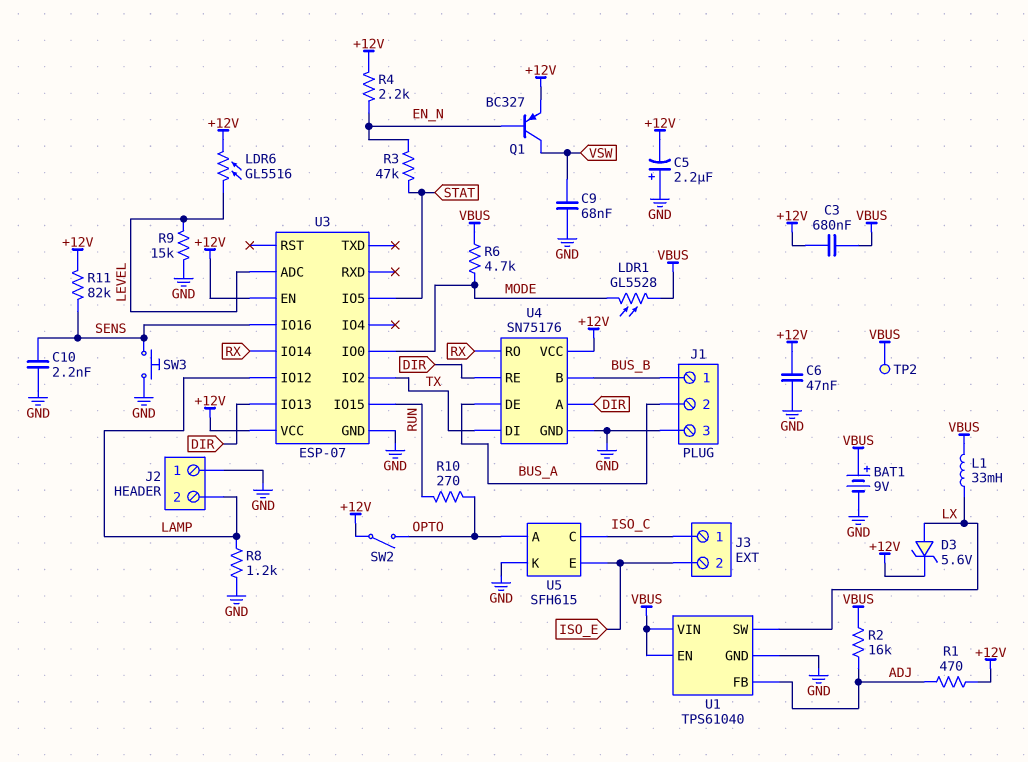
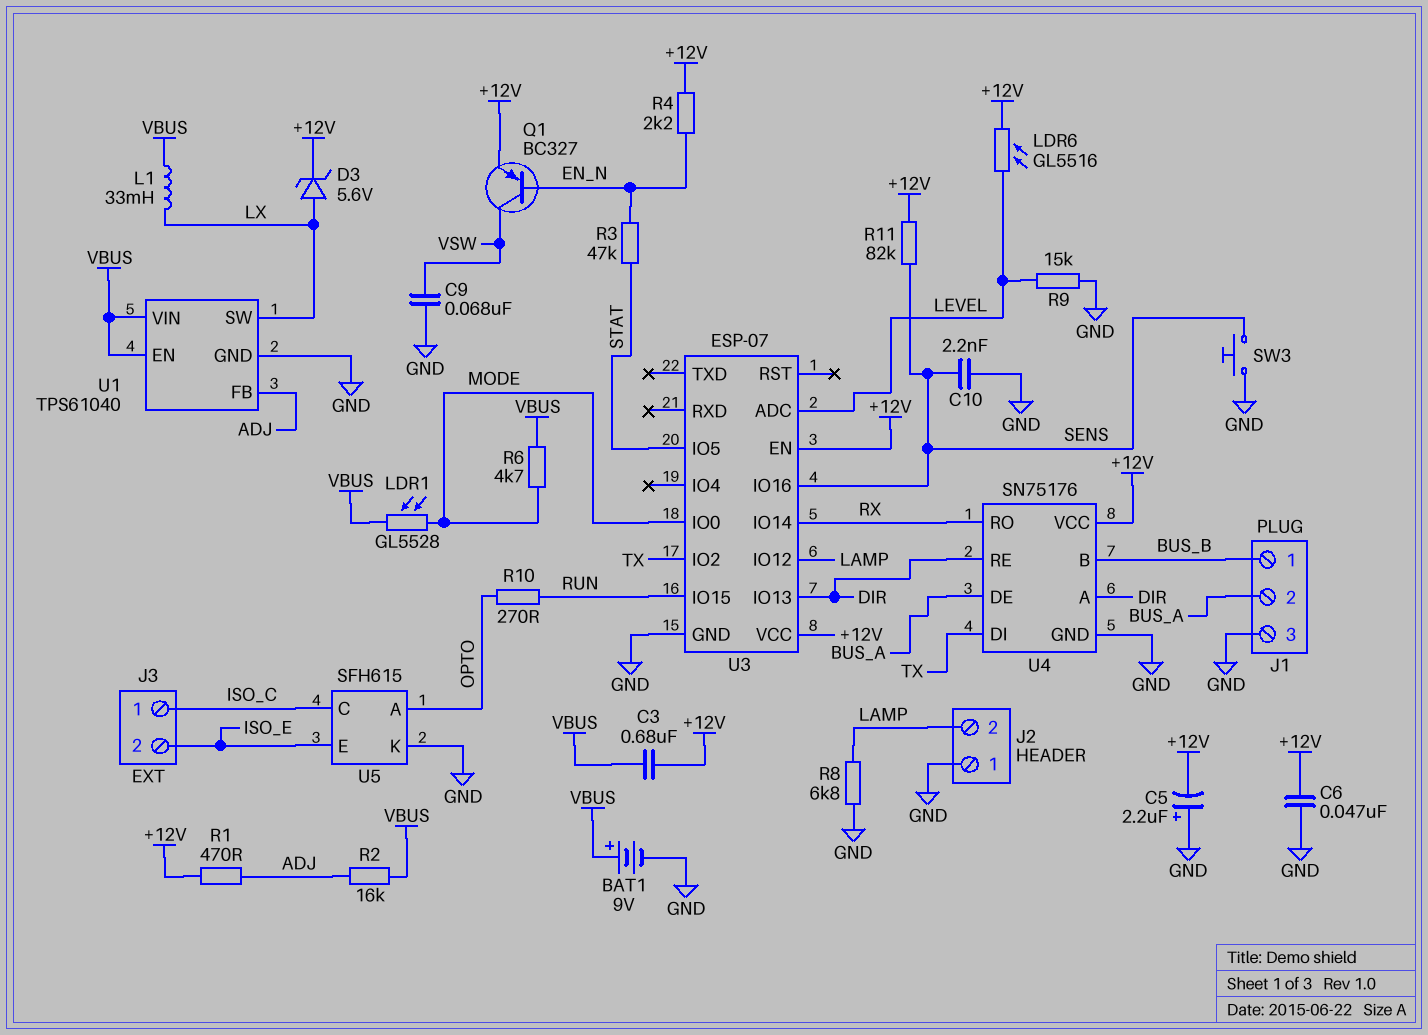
R8: 1.2k (GND, LAMP) -> 6.8k (GND, LAMP)
SW2: switch (+12V, OPTO) -> none
TP2: test point (VBUS) -> none

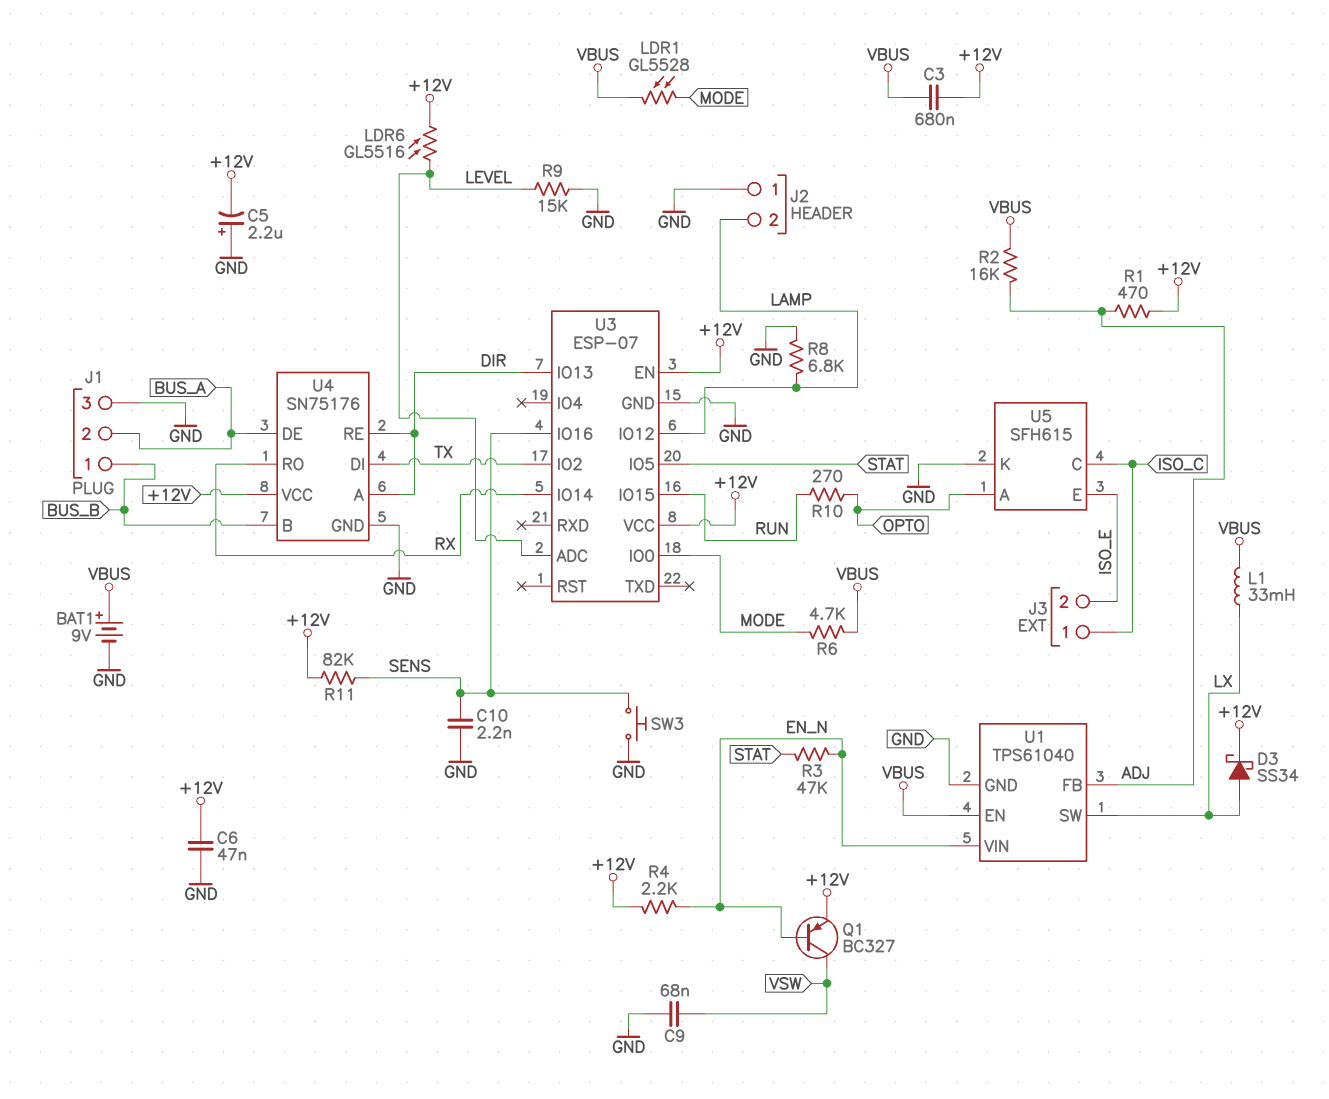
D3: zener 5.6V (A LX, K +12V) -> schottky SS34 (A LX, K +12V)
U1 pin VIN: VBUS -> EN_N

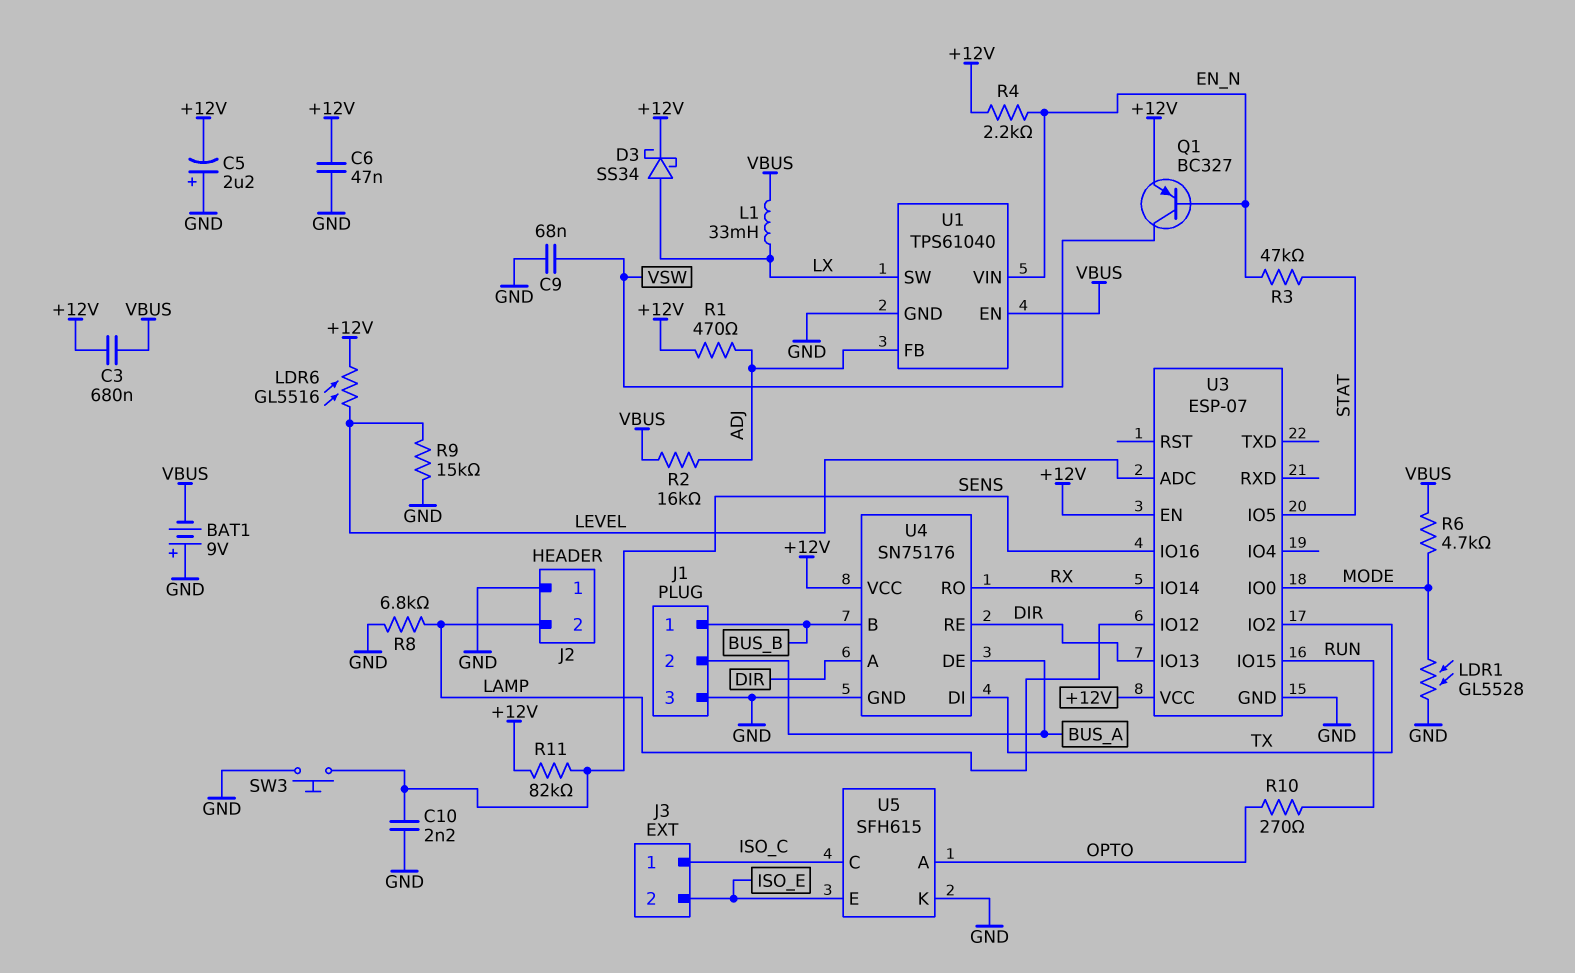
BAT1: 9V (plus VBUS, minus GND) -> 9V (plus GND, minus VBUS)
LDR1: GL5528 (MODE, VBUS) -> GL5528 (GND, MODE)

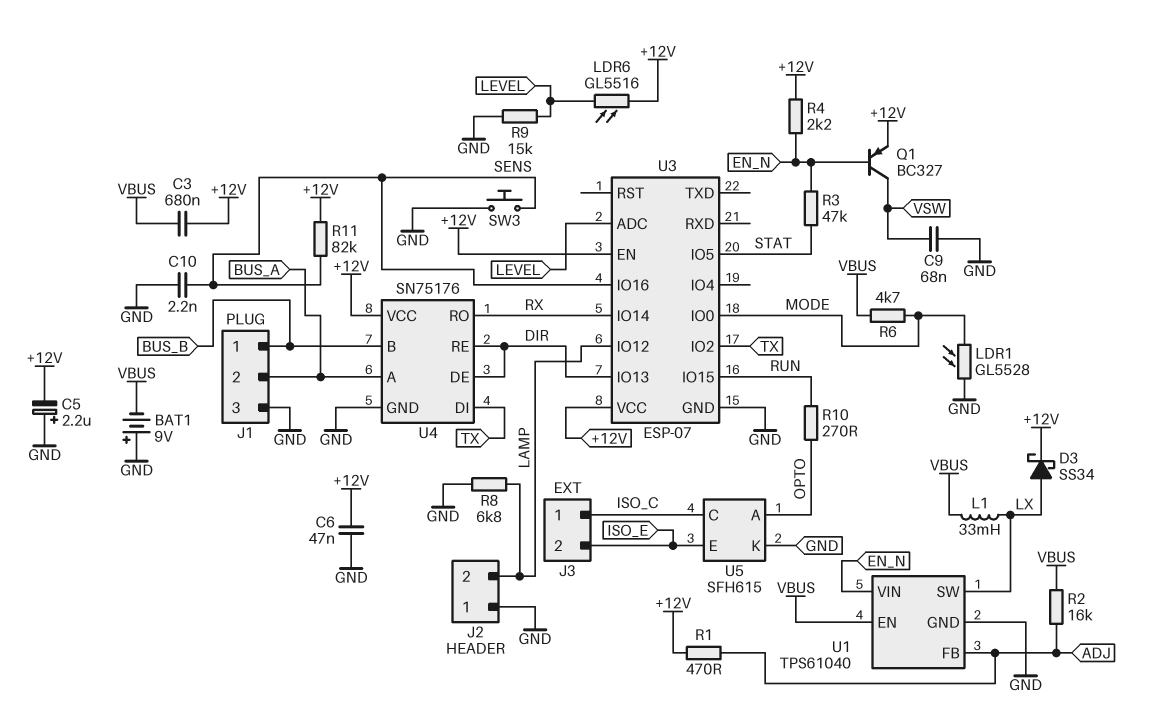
U4 pin A: DIR -> BUS_A
U4 pin DE: BUS_A -> DIR

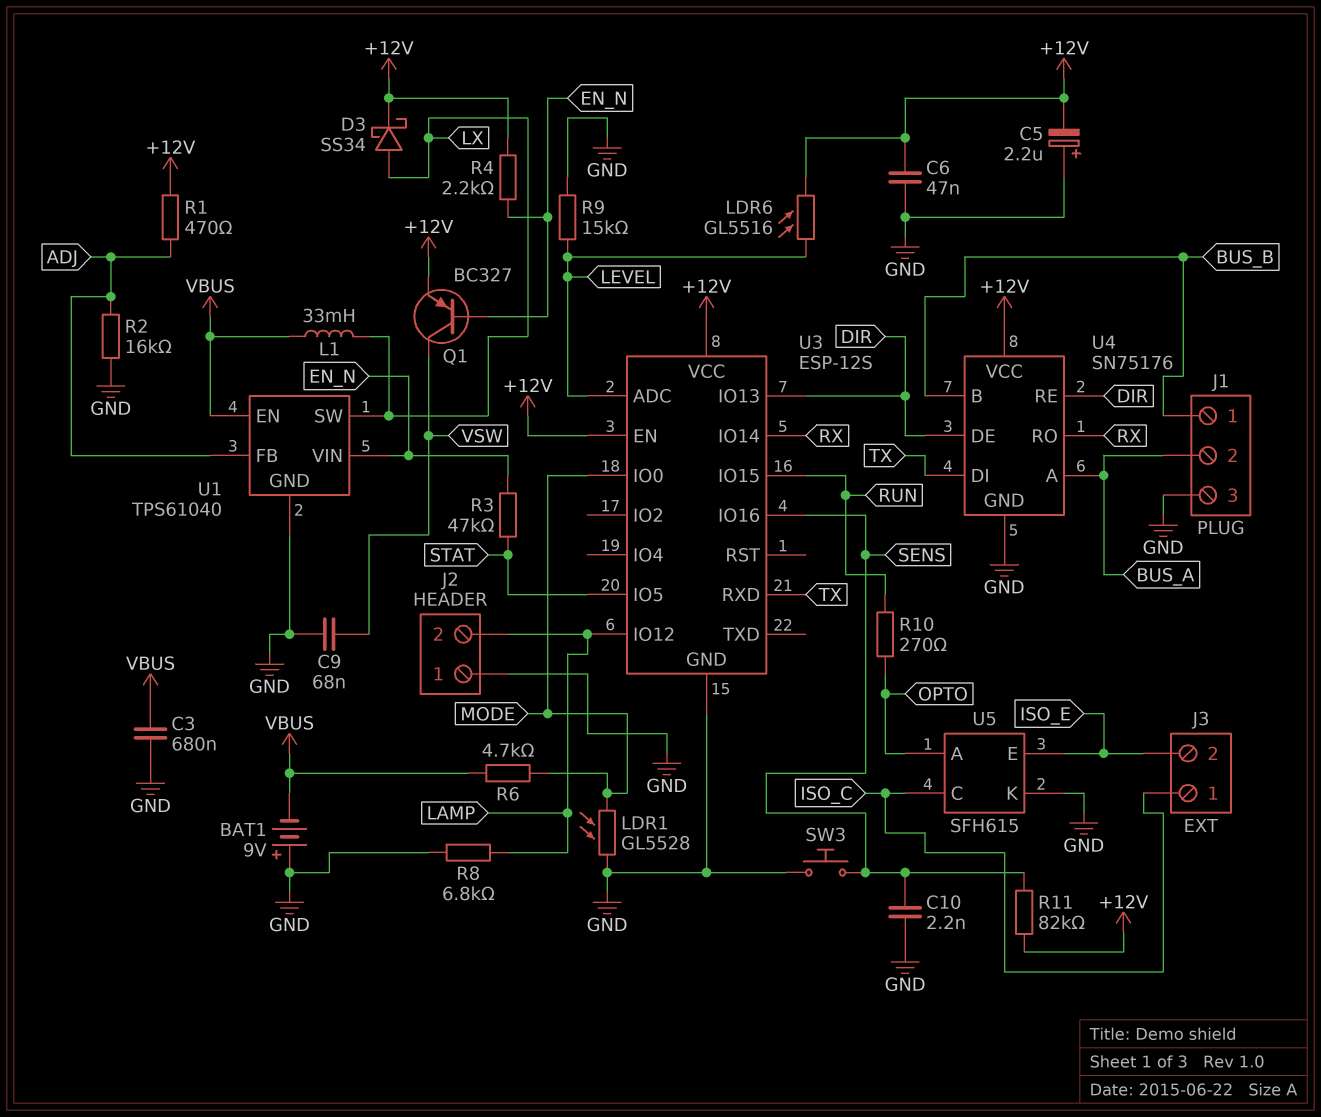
C3: 680nF (+12V, VBUS) -> 680nF (GND, VBUS)
R2: 16k (ADJ, VBUS) -> 16k (ADJ, GND)
U3: ESP-07 -> ESP-12S
U3 pin IO2: TX -> none
U3 pin RXD: none -> TX

